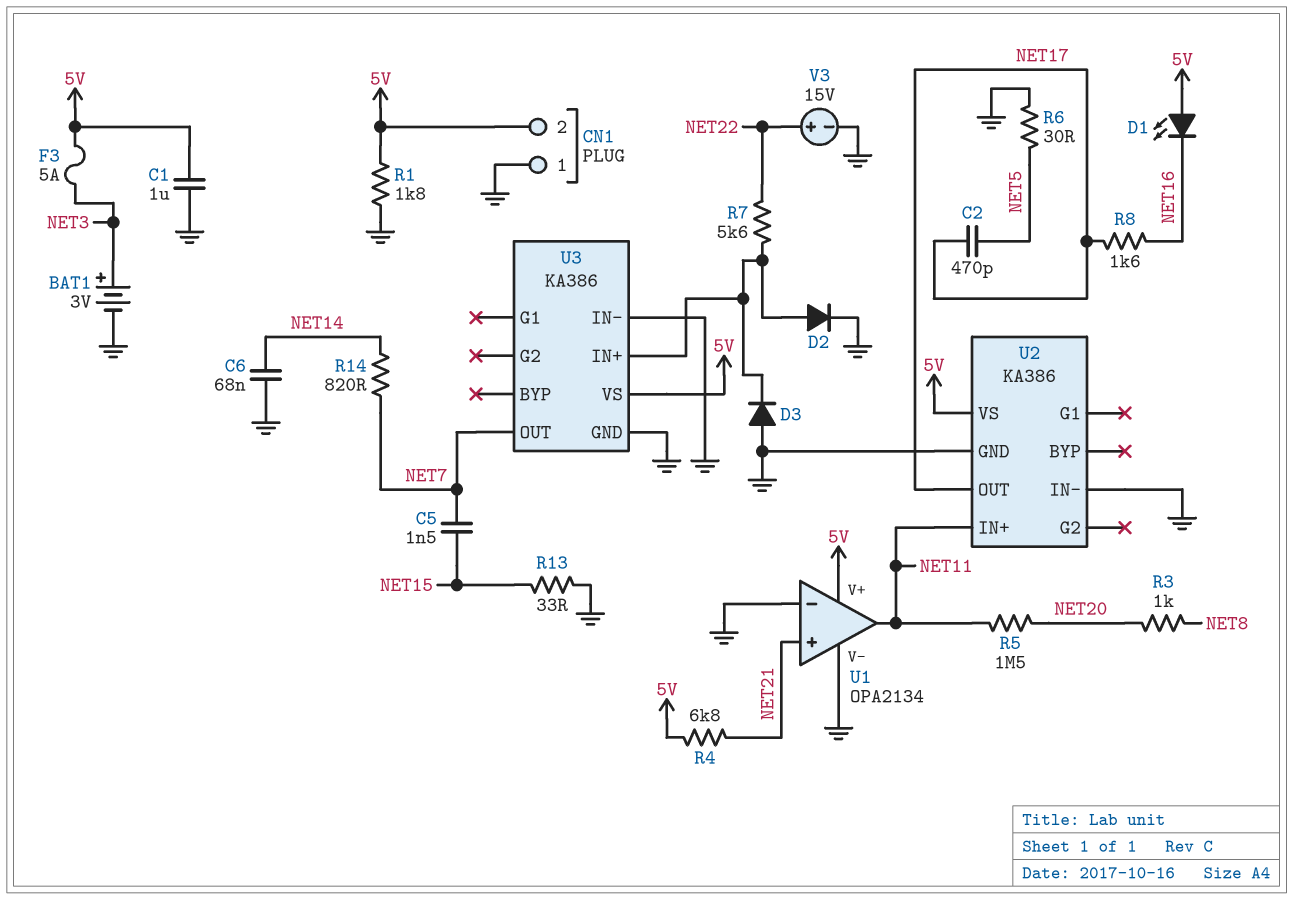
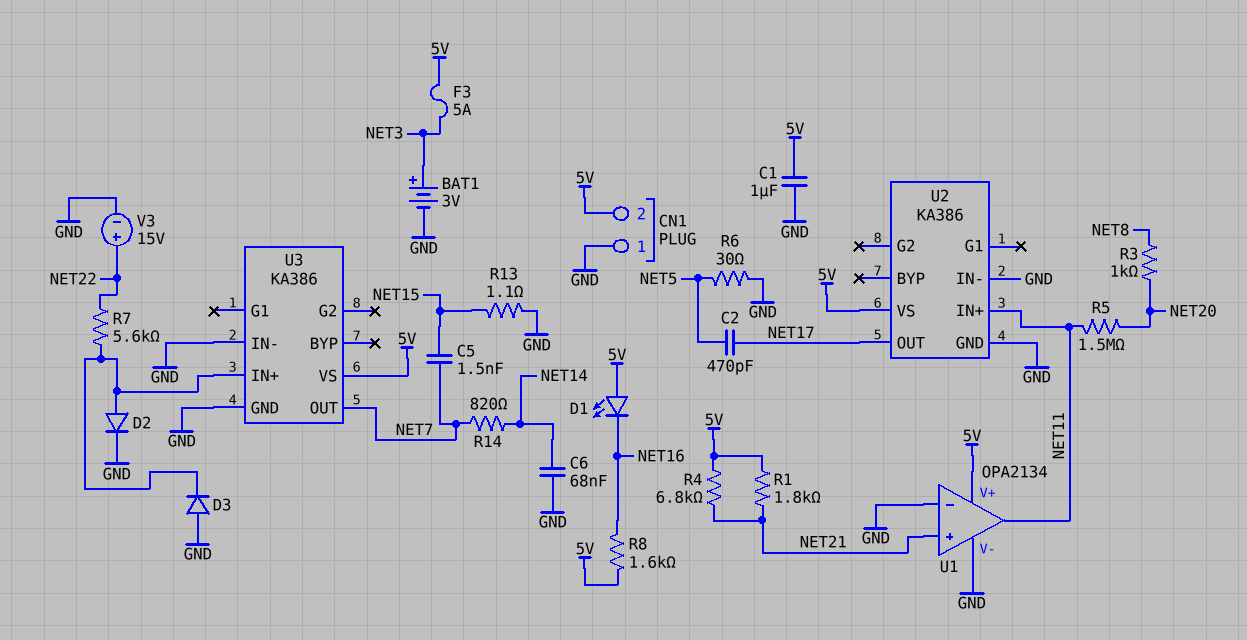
R1: 1.8k (5V, GND) -> 1.8k (5V, NET21)
R8: 1.6k (NET16, NET17) -> 1.6k (5V, NET16)
R13: 33 (GND, NET15) -> 1.1 (GND, NET15)

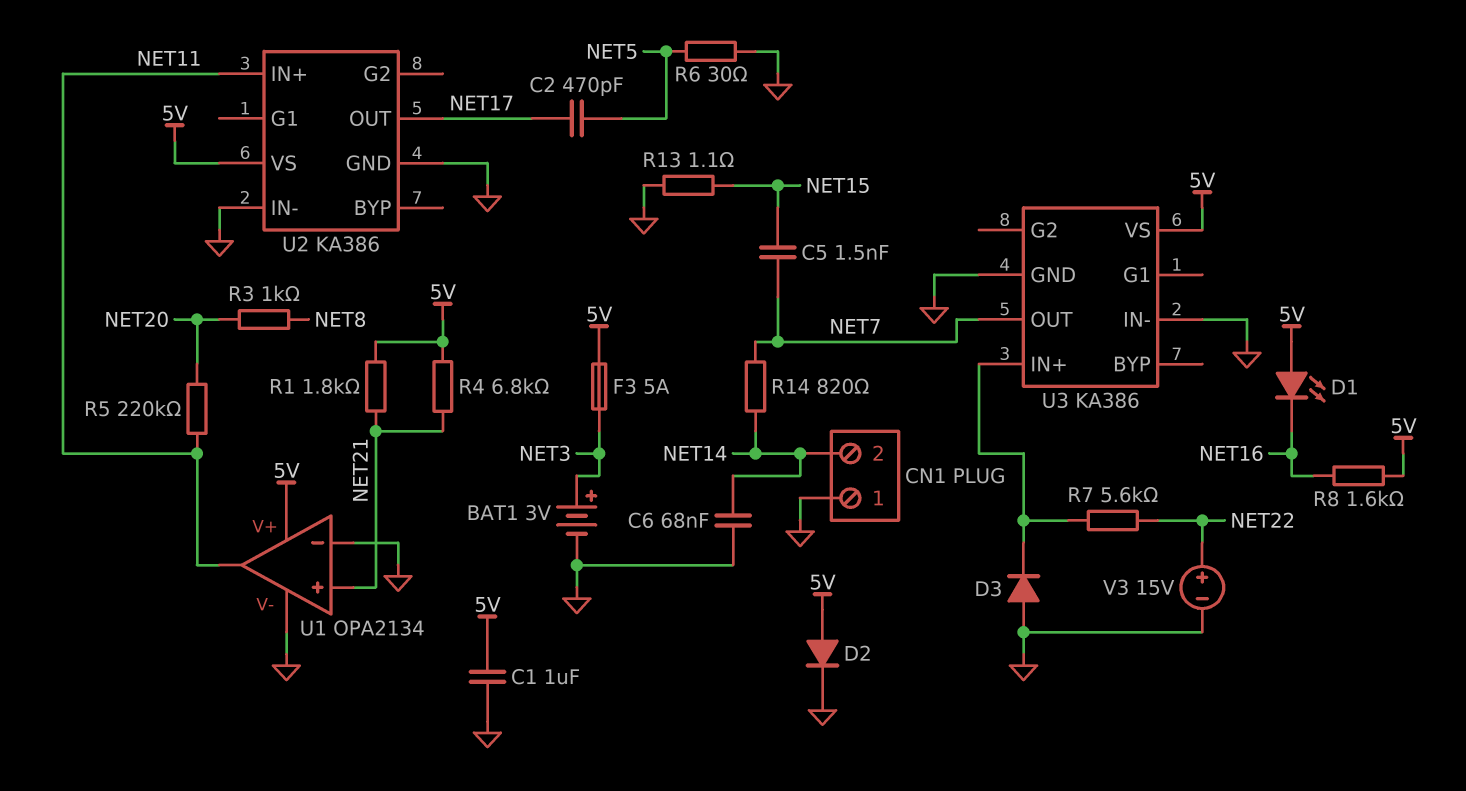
CN1 pin 2: 5V -> NET14
D2: diode (A U3/IN+, K GND) -> diode (A 5V, K GND)
R5: 1.5M (NET11, NET20) -> 220k (NET11, NET20)

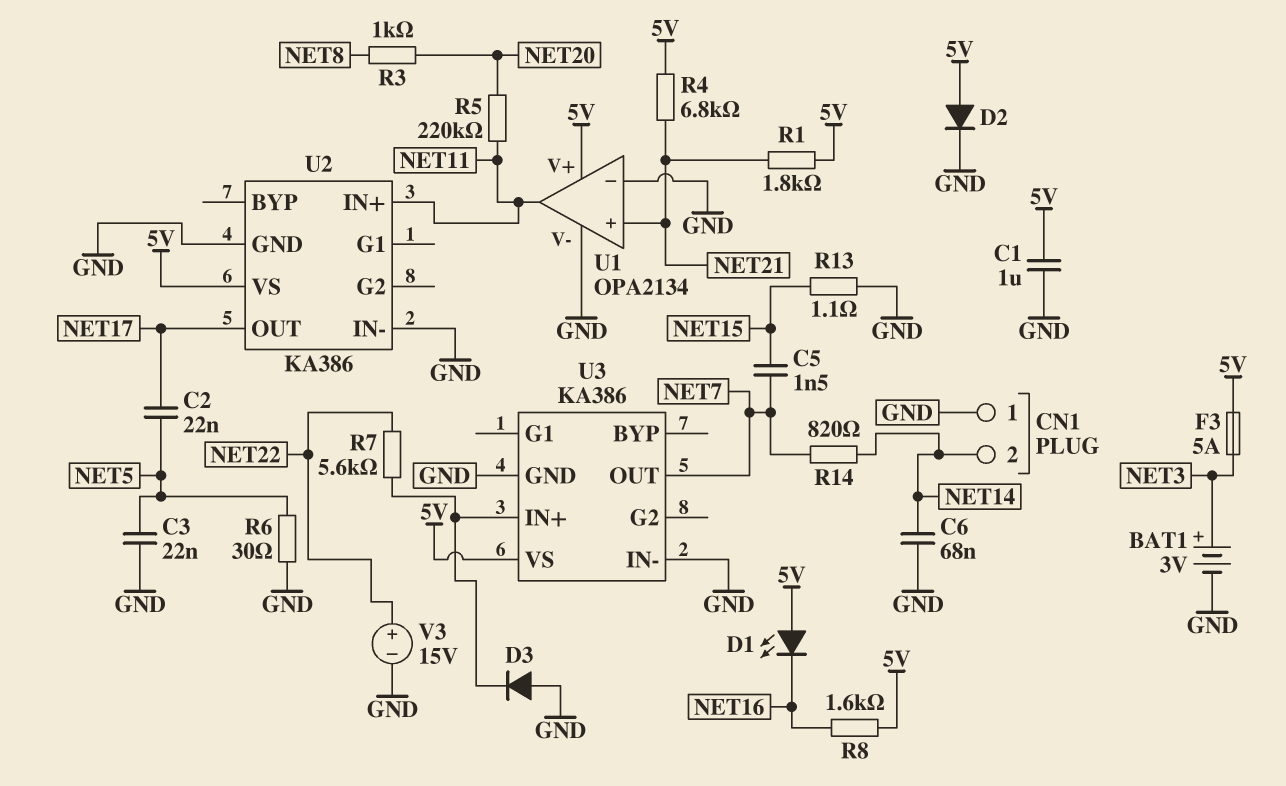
C2: 470pF (NET5, NET17) -> 22nF (NET5, NET17)
C3: none -> 22nF (GND, NET5)

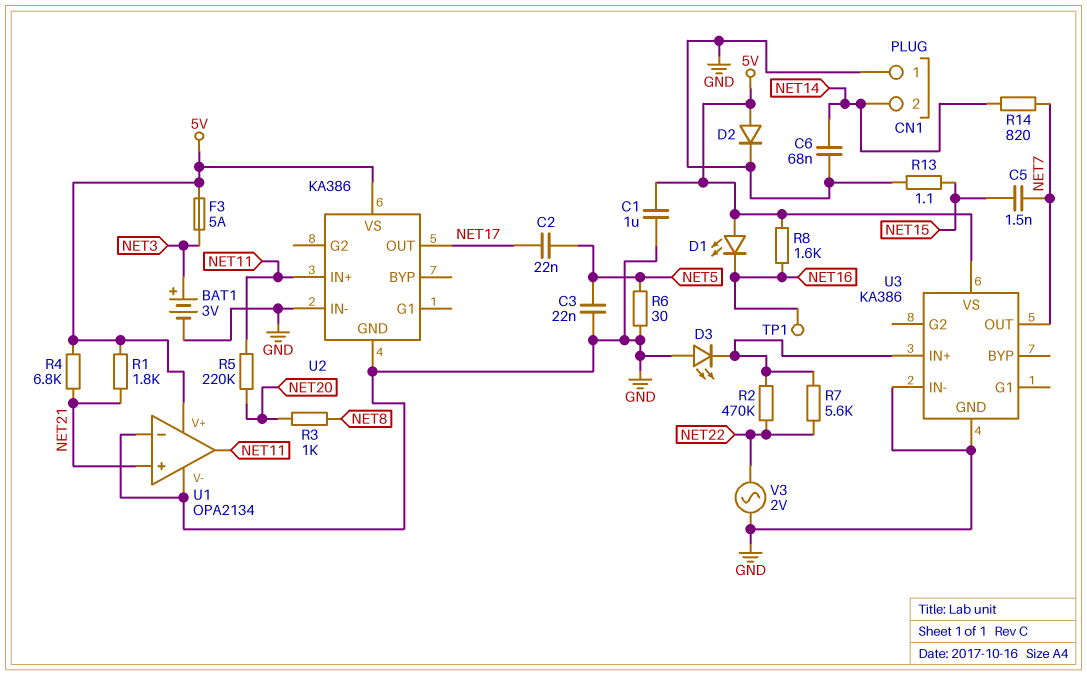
D3: diode (A GND, K U3/IN+) -> LED (A GND, K U3/IN+)
R2: none -> 470k (NET22, U3/IN+)
TP1: none -> test point (NET16)
V3: 15V (plus NET22, minus GND) -> AC 2V (GND, NET22)

